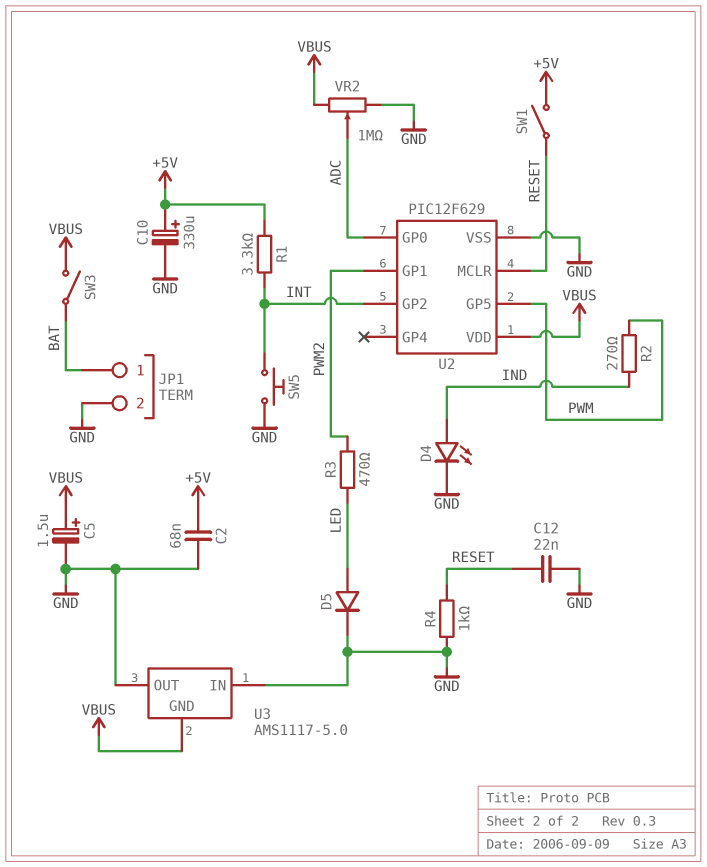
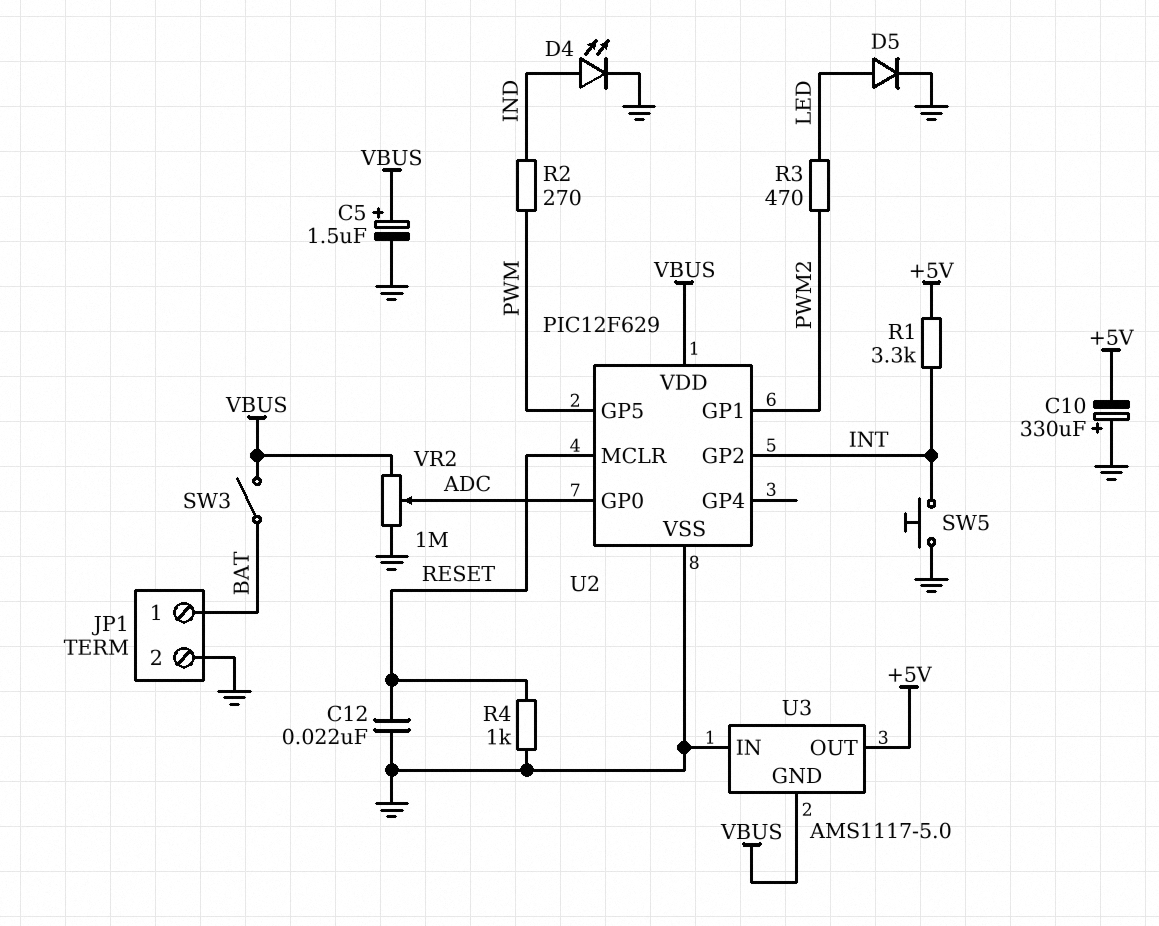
C2: 68nF (+5V, GND) -> none
C10: 330uF (plus +5V, minus GND) -> 330uF (plus GND, minus +5V)
SW1: switch (+5V, RESET) -> none
U3 pin OUT: GND -> +5V

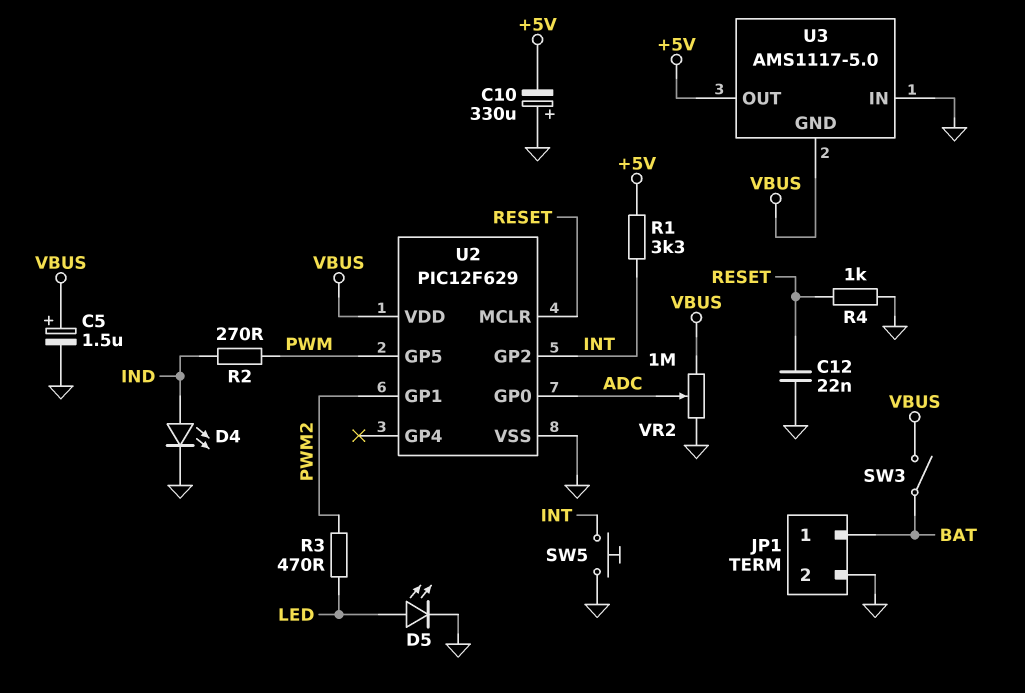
D5: diode (A LED, K GND) -> LED (A LED, K GND)

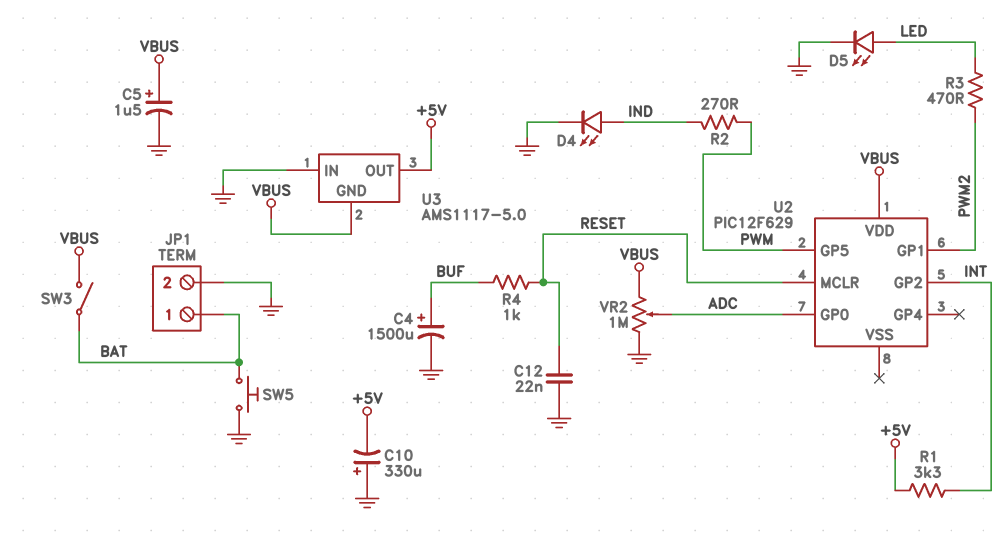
C4: none -> 1500uF (plus BUF, minus GND)
R4: 1k (GND, RESET) -> 1k (BUF, RESET)
SW5: button (GND, INT) -> button (BAT, GND)
U2 pin VSS: GND -> none

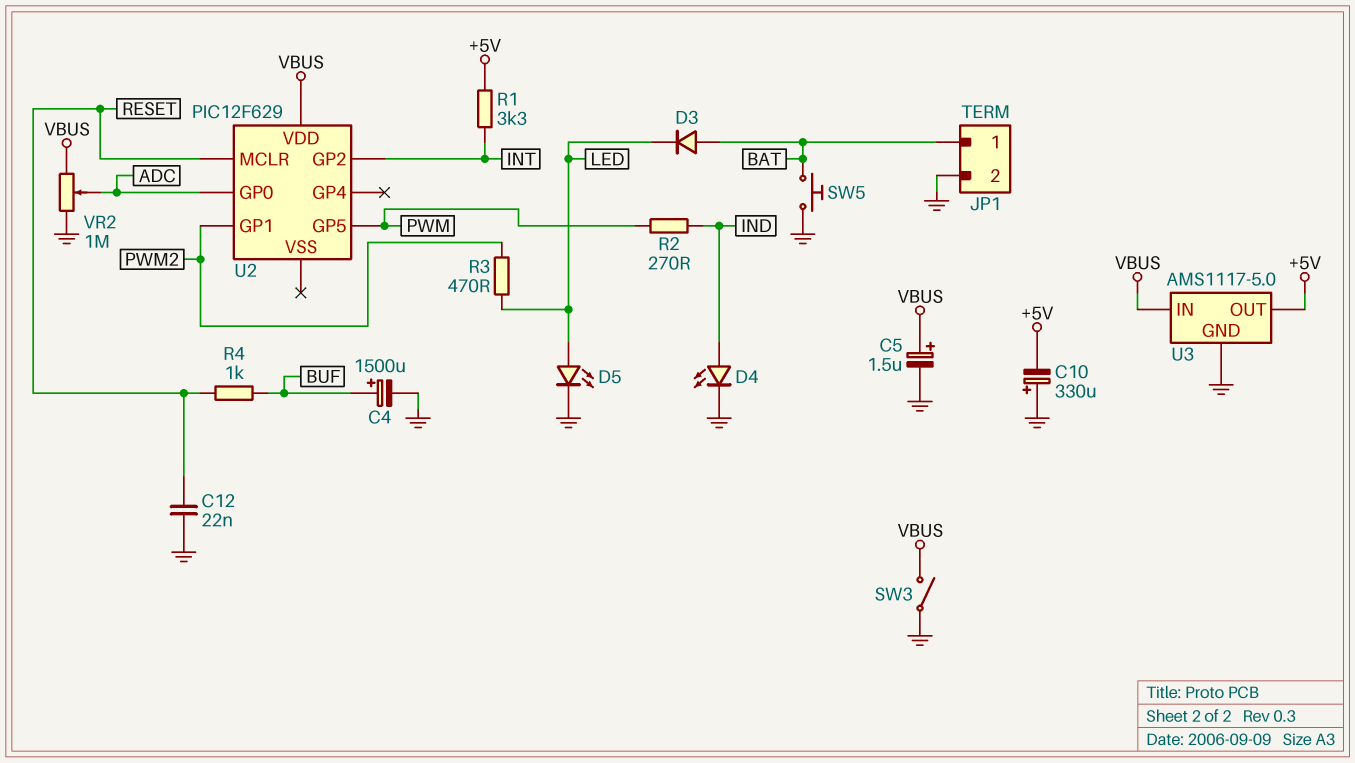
D3: none -> diode (A BAT, K LED)
SW3: switch (BAT, VBUS) -> switch (GND, VBUS)
U3 pin GND: VBUS -> GND
U3 pin IN: GND -> VBUS

